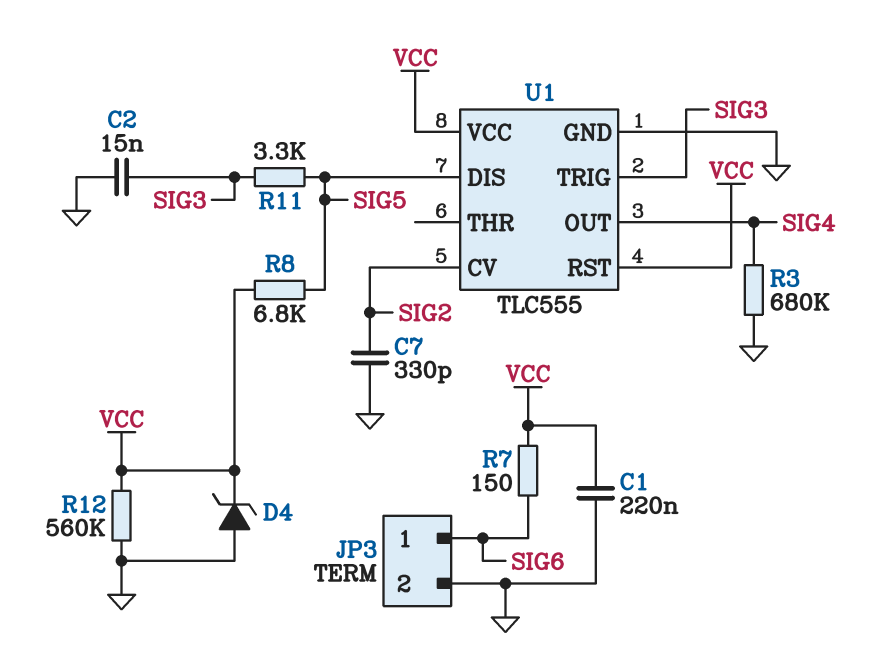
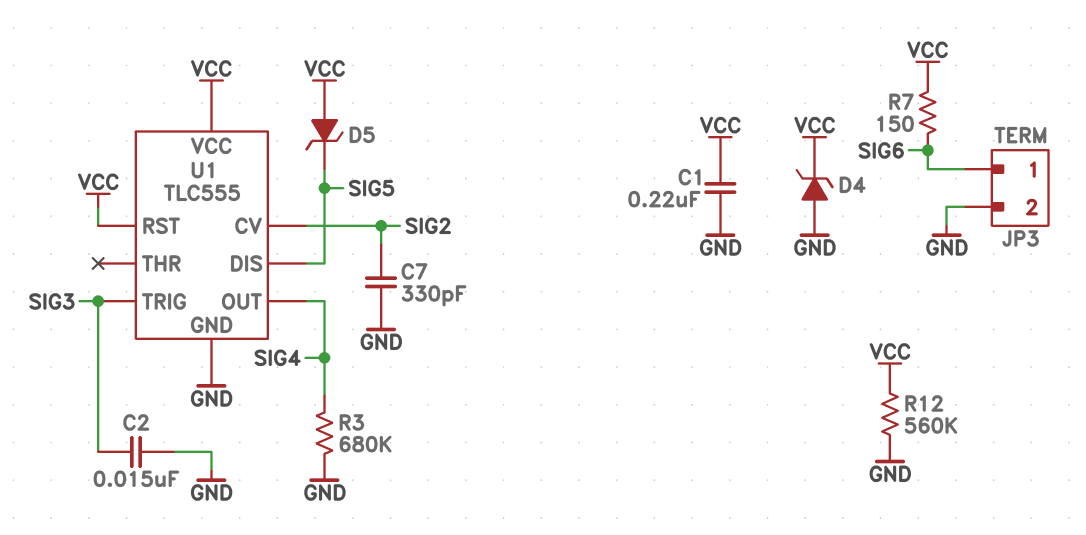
D5: none -> zener (A VCC, K SIG5)
R8: 6.8k (SIG5, VCC) -> none
R11: 3.3k (SIG3, SIG5) -> none

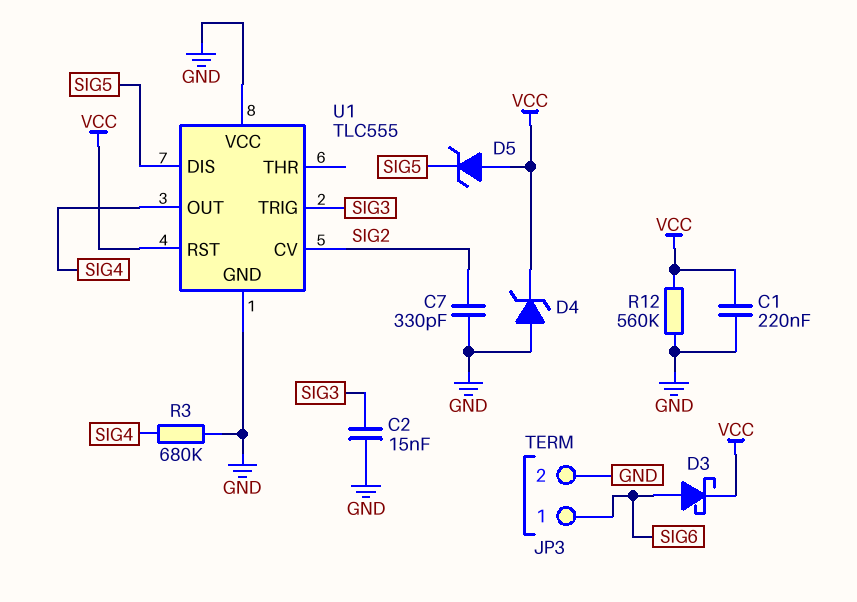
D3: none -> schottky (A SIG6, K VCC)
R7: 150 (SIG6, VCC) -> none
U1 pin VCC: VCC -> GND

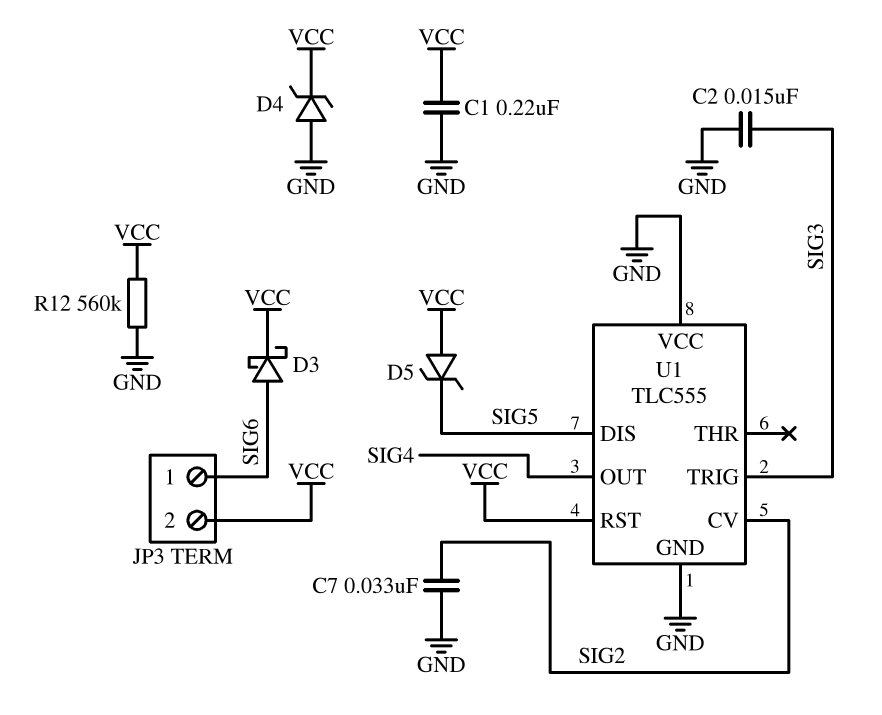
C7: 330pF (GND, SIG2) -> 33nF (GND, SIG2)
JP3 pin 2: GND -> VCC
R3: 680k (GND, SIG4) -> none

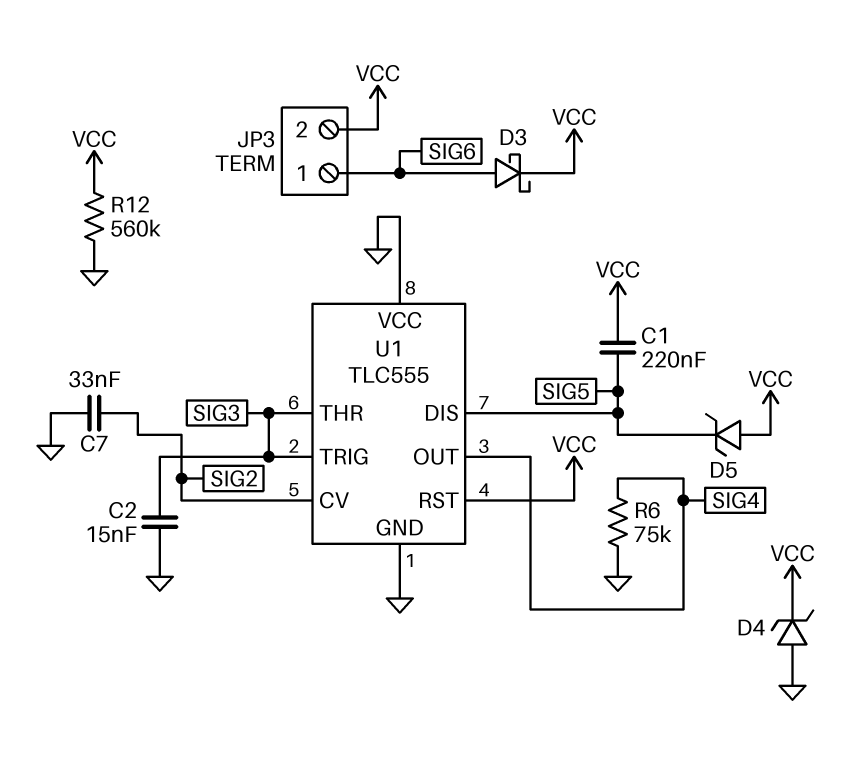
C1: 220nF (GND, VCC) -> 220nF (SIG5, VCC)
R6: none -> 75k (GND, SIG4)
U1 pin THR: none -> SIG3

